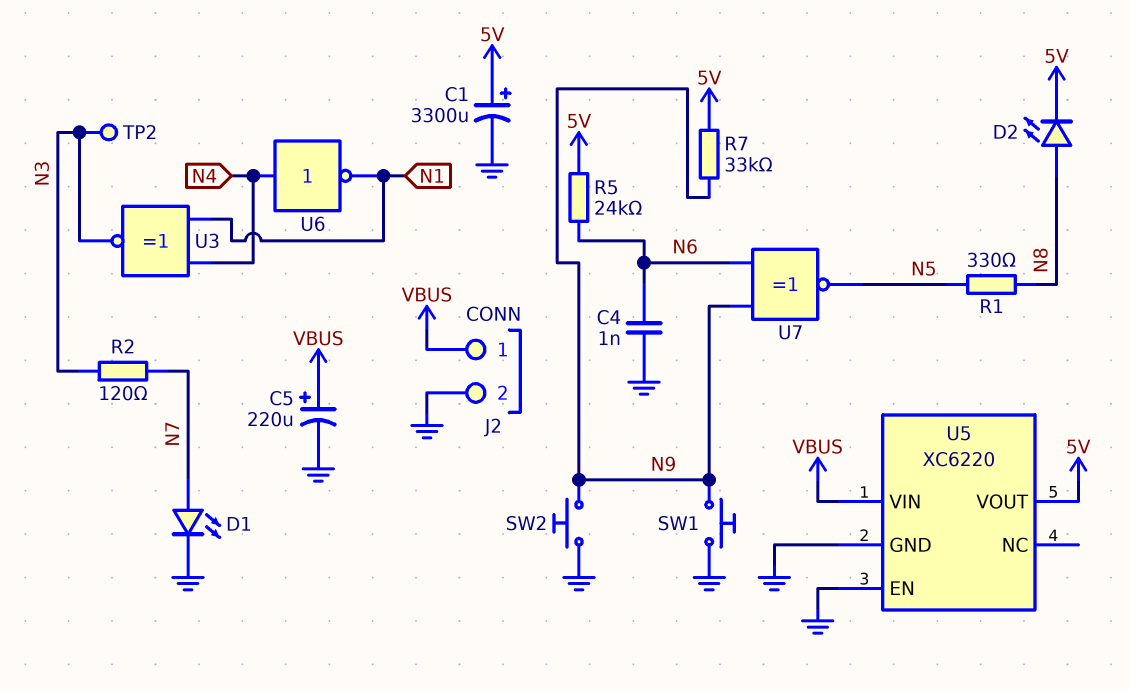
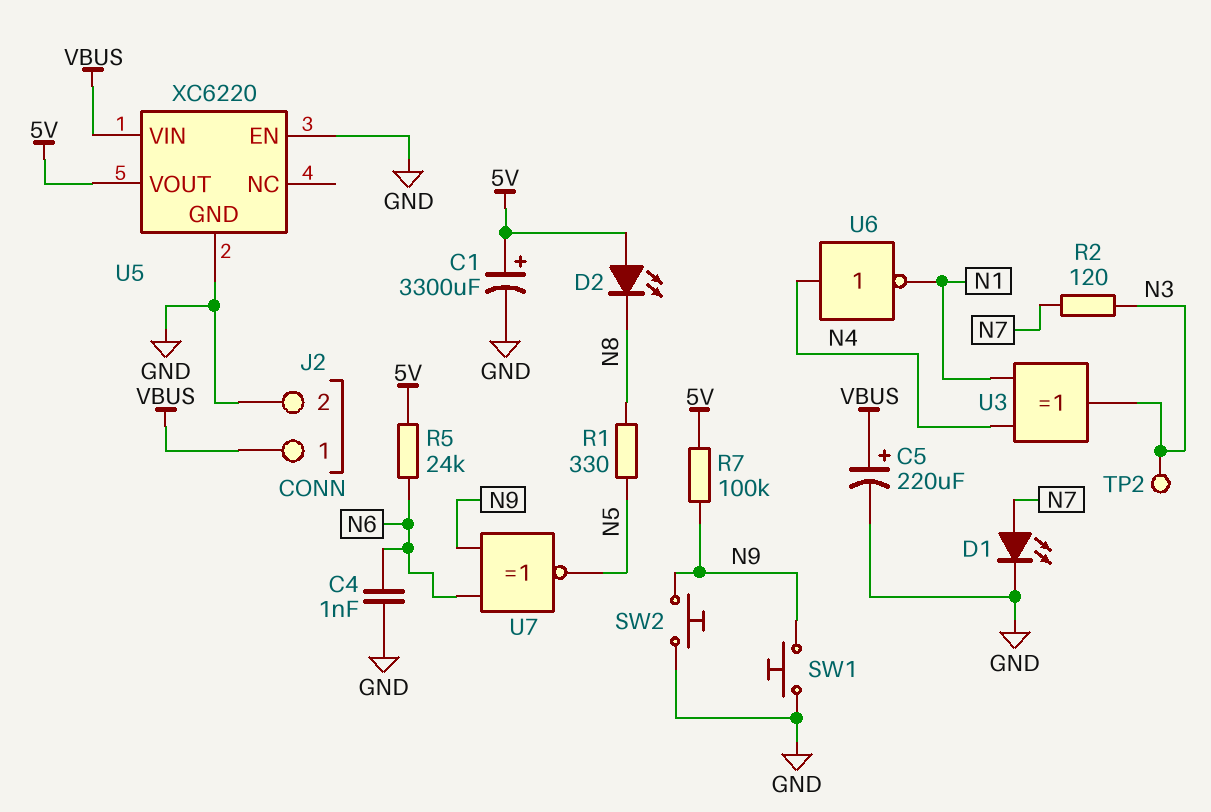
D2: LED (A N8, K 5V) -> LED (A 5V, K N8)
R7: 33k (5V, N9) -> 100k (5V, N9)
U3: XNOR (in N1, in N4, out N3) -> XOR (in N1, in N4, out N3)

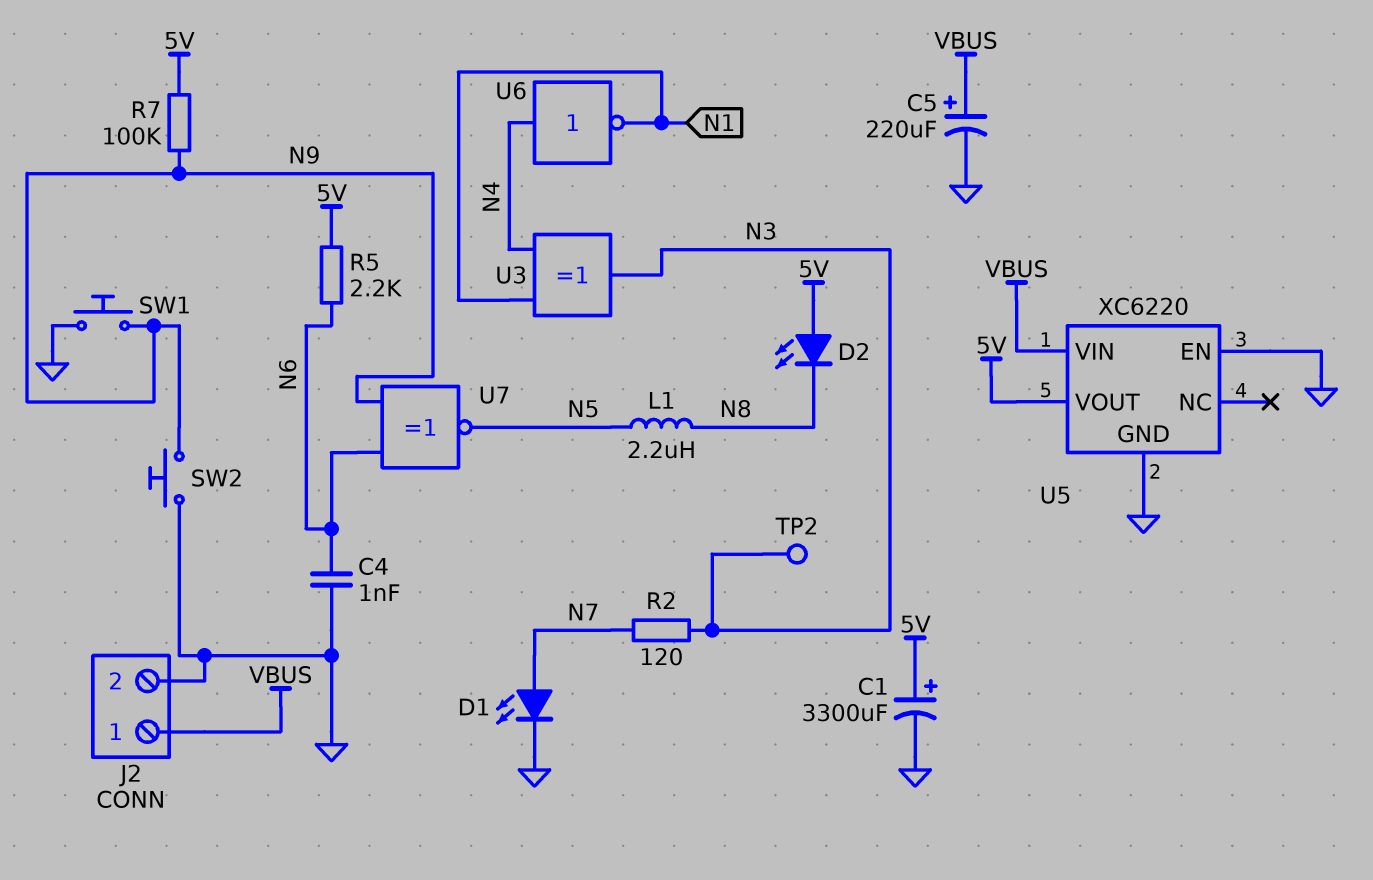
L1: none -> 2.2uH (N5, N8)
R1: 330 (N5, N8) -> none
R5: 24k (5V, N6) -> 2.2k (5V, N6)

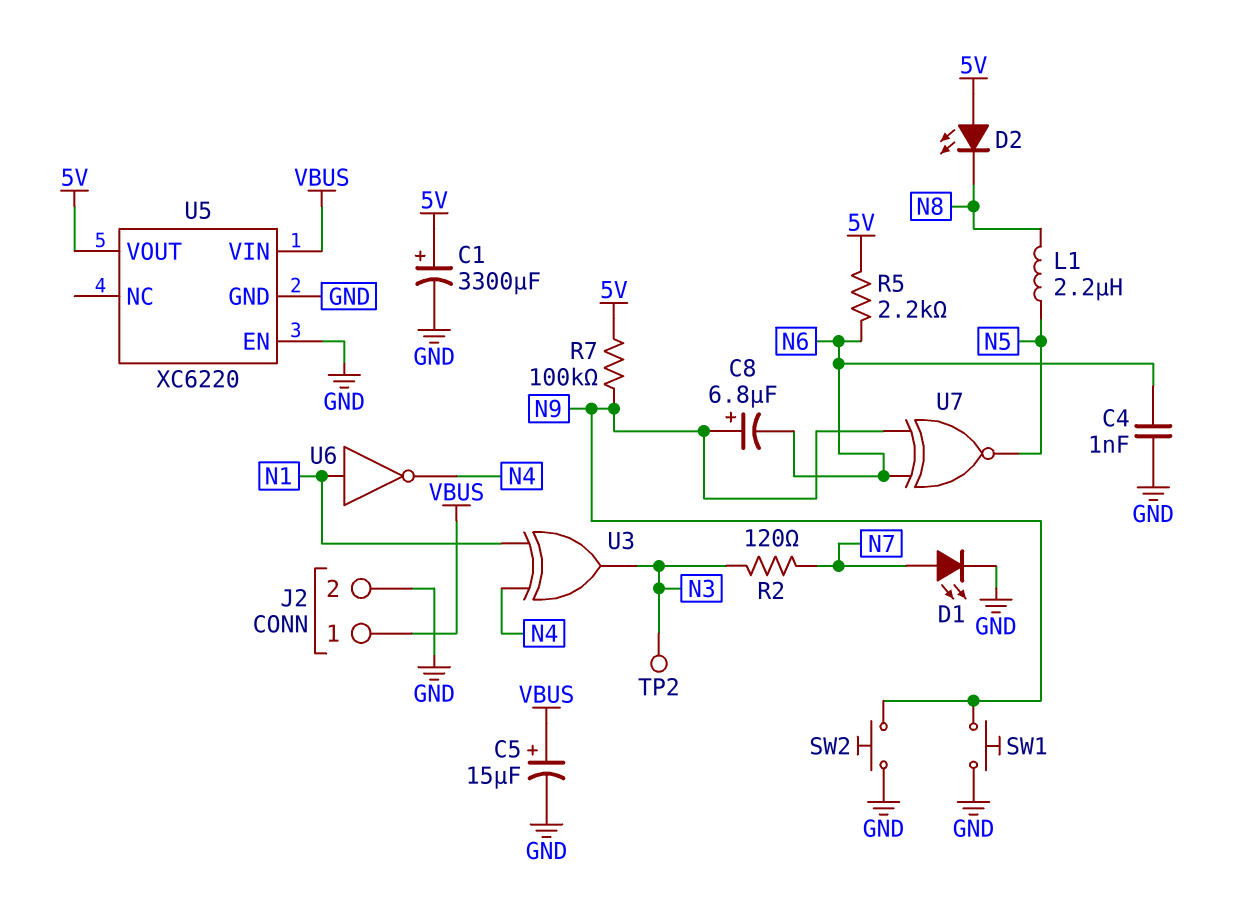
C5: 220uF (plus VBUS, minus GND) -> 15uF (plus VBUS, minus GND)
C8: none -> 6.8uF (plus N9, minus N6)
U6: NOT (in N4, out N1) -> NOT (in N1, out N4)

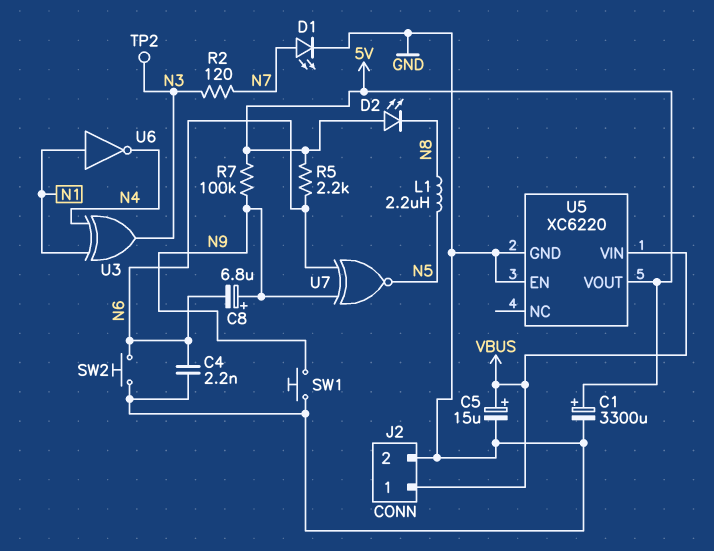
C4: 1nF (GND, N6) -> 2.2nF (GND, N6)
SW2: button (GND, N9) -> button (GND, N6)

